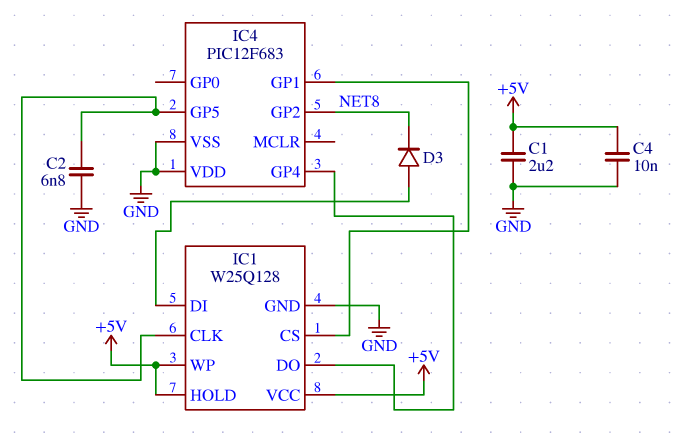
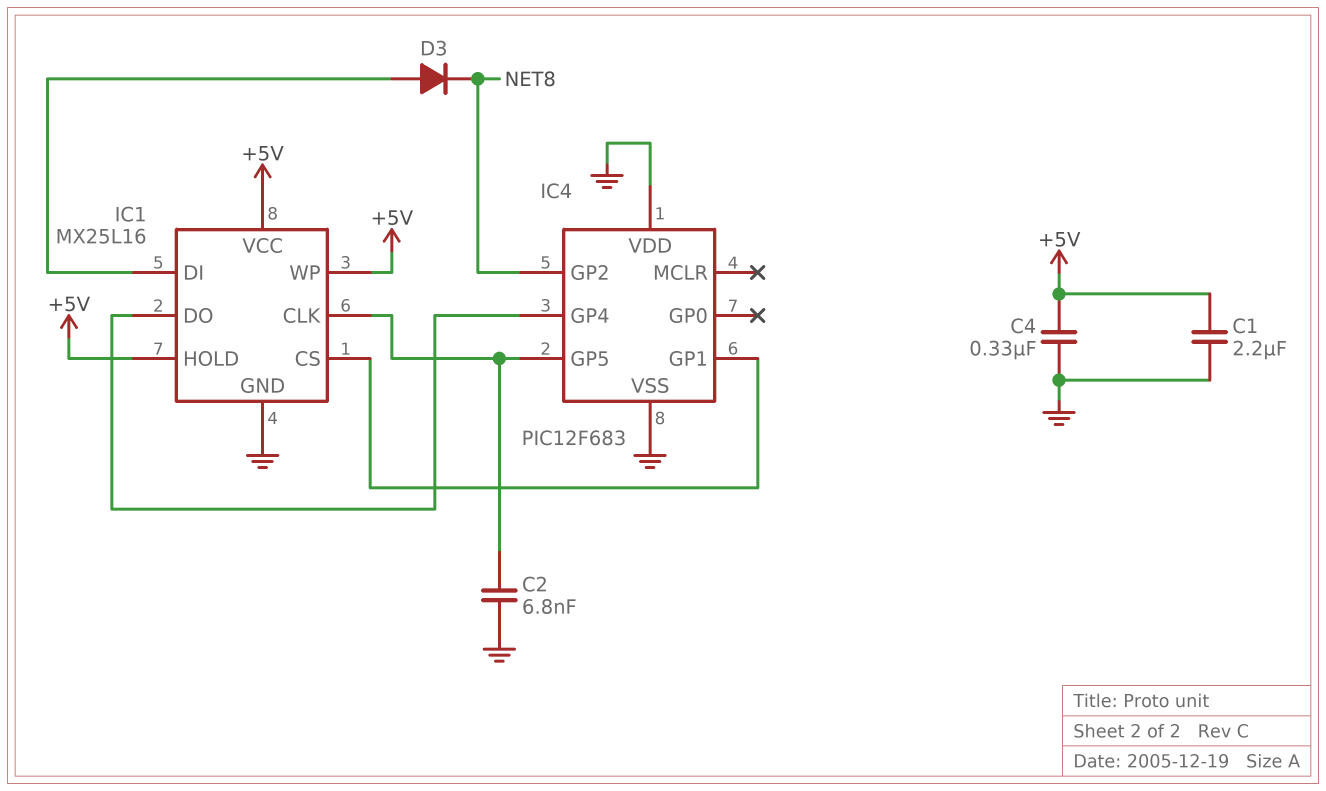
C4: 10nF (+5V, GND) -> 330nF (+5V, GND)
IC1: W25Q128 -> MX25L16

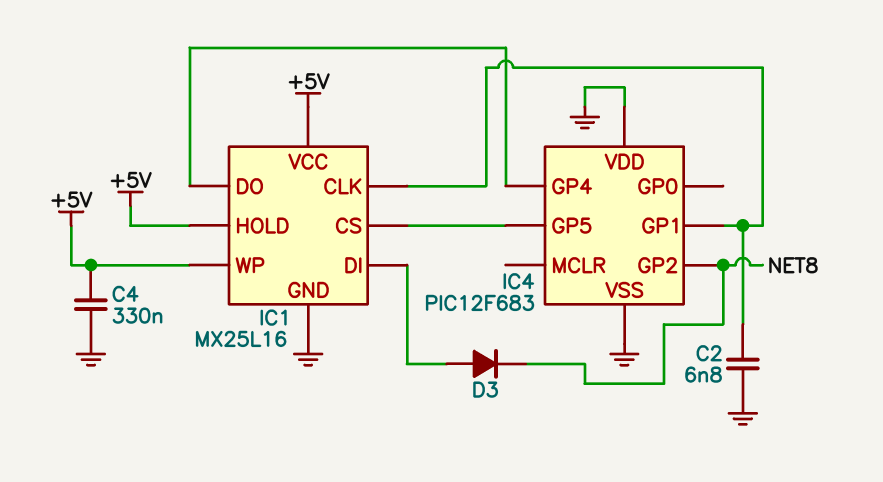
C1: 2.2uF (+5V, GND) -> none
IC4 pin GP1: IC1/CS -> IC1/CLK
IC4 pin GP5: IC1/CLK -> IC1/CS

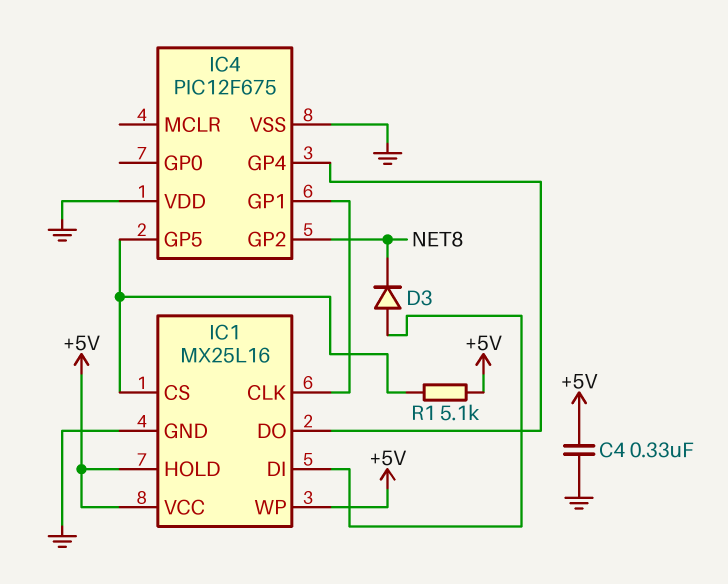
C2: 6.8nF (GND, IC1/CLK) -> none
IC4: PIC12F683 -> PIC12F675
R1: none -> 5.1k (+5V, IC1/CS)

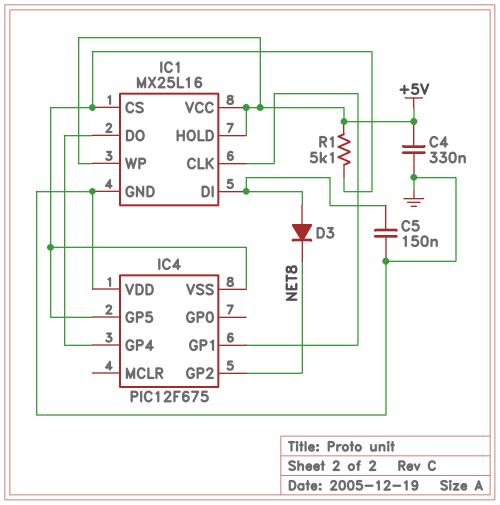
C5: none -> 150nF (GND, IC1/DI)
IC4 pin VSS: GND -> IC1/CS

